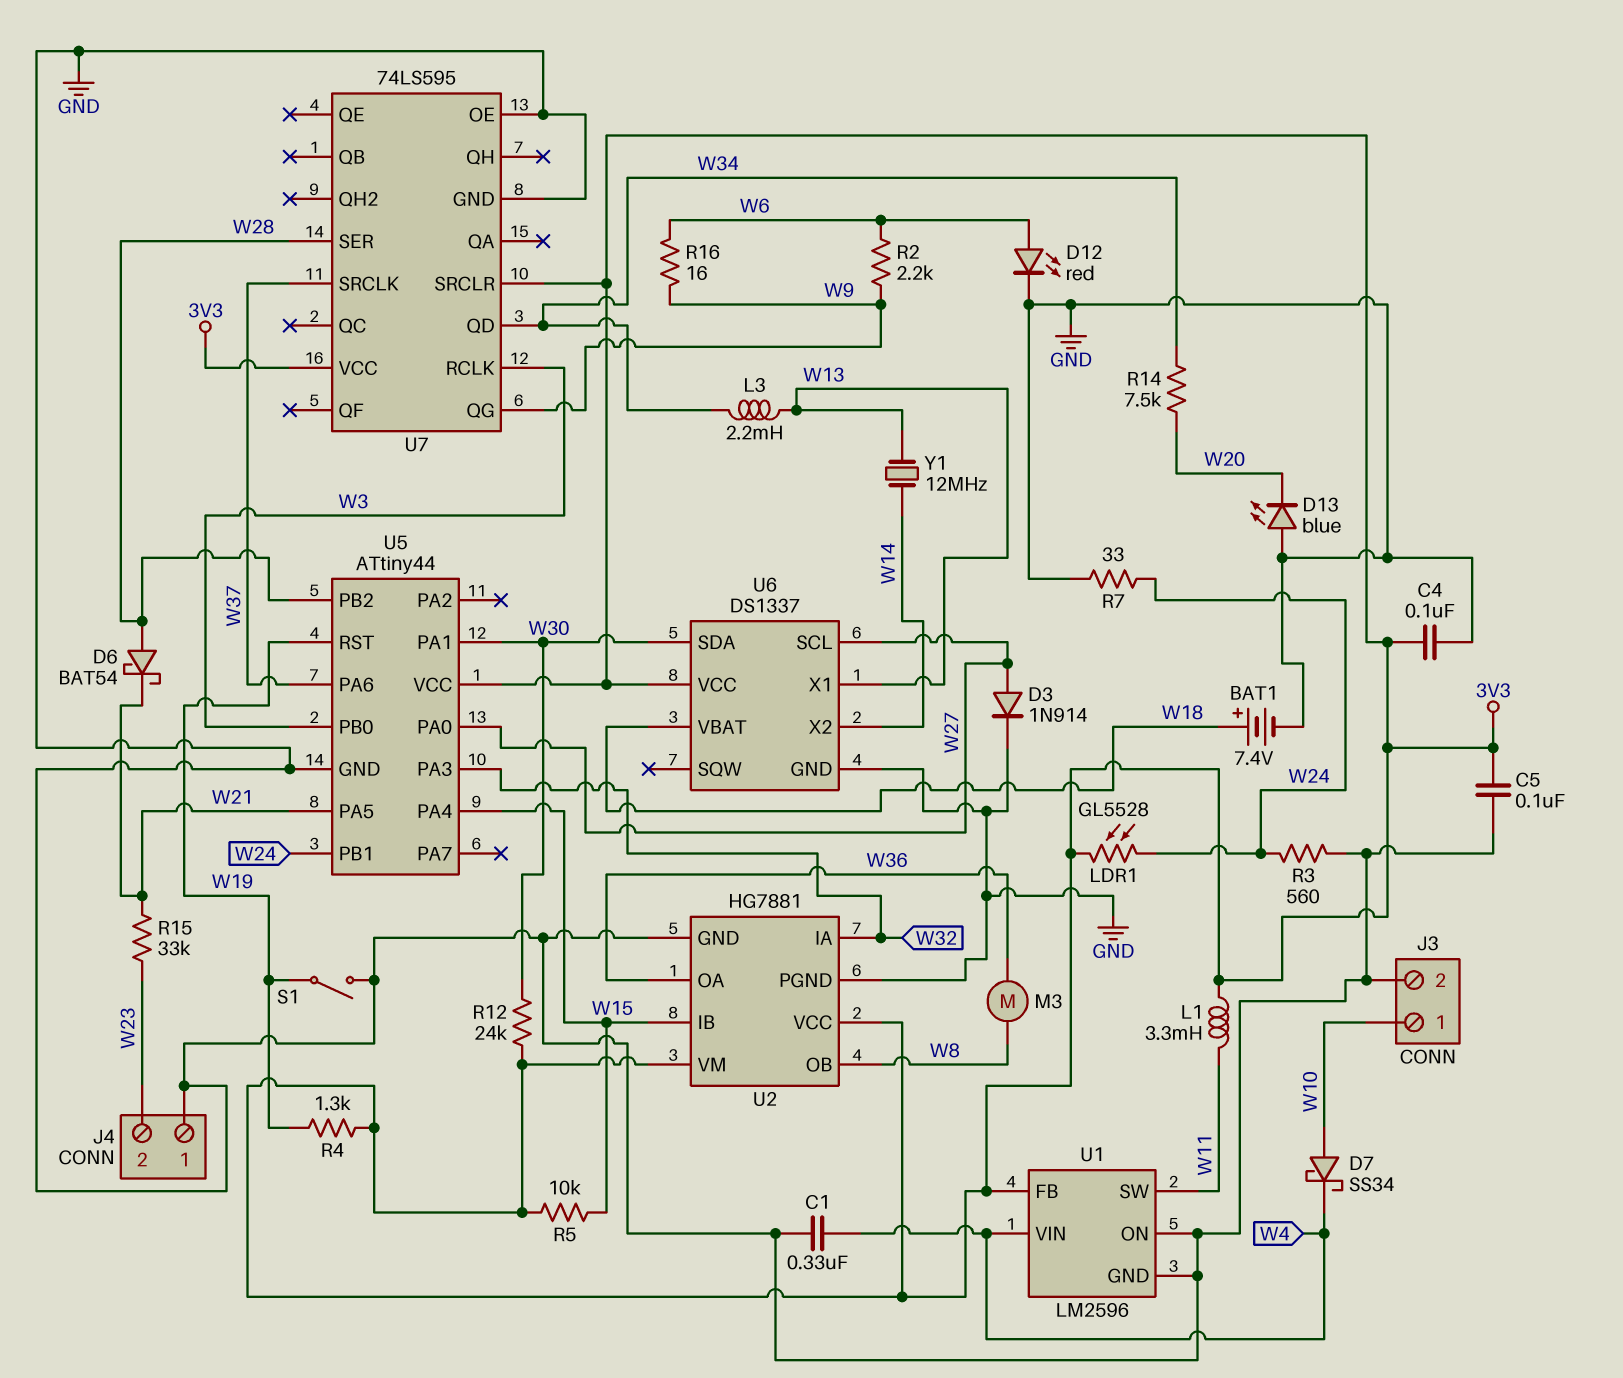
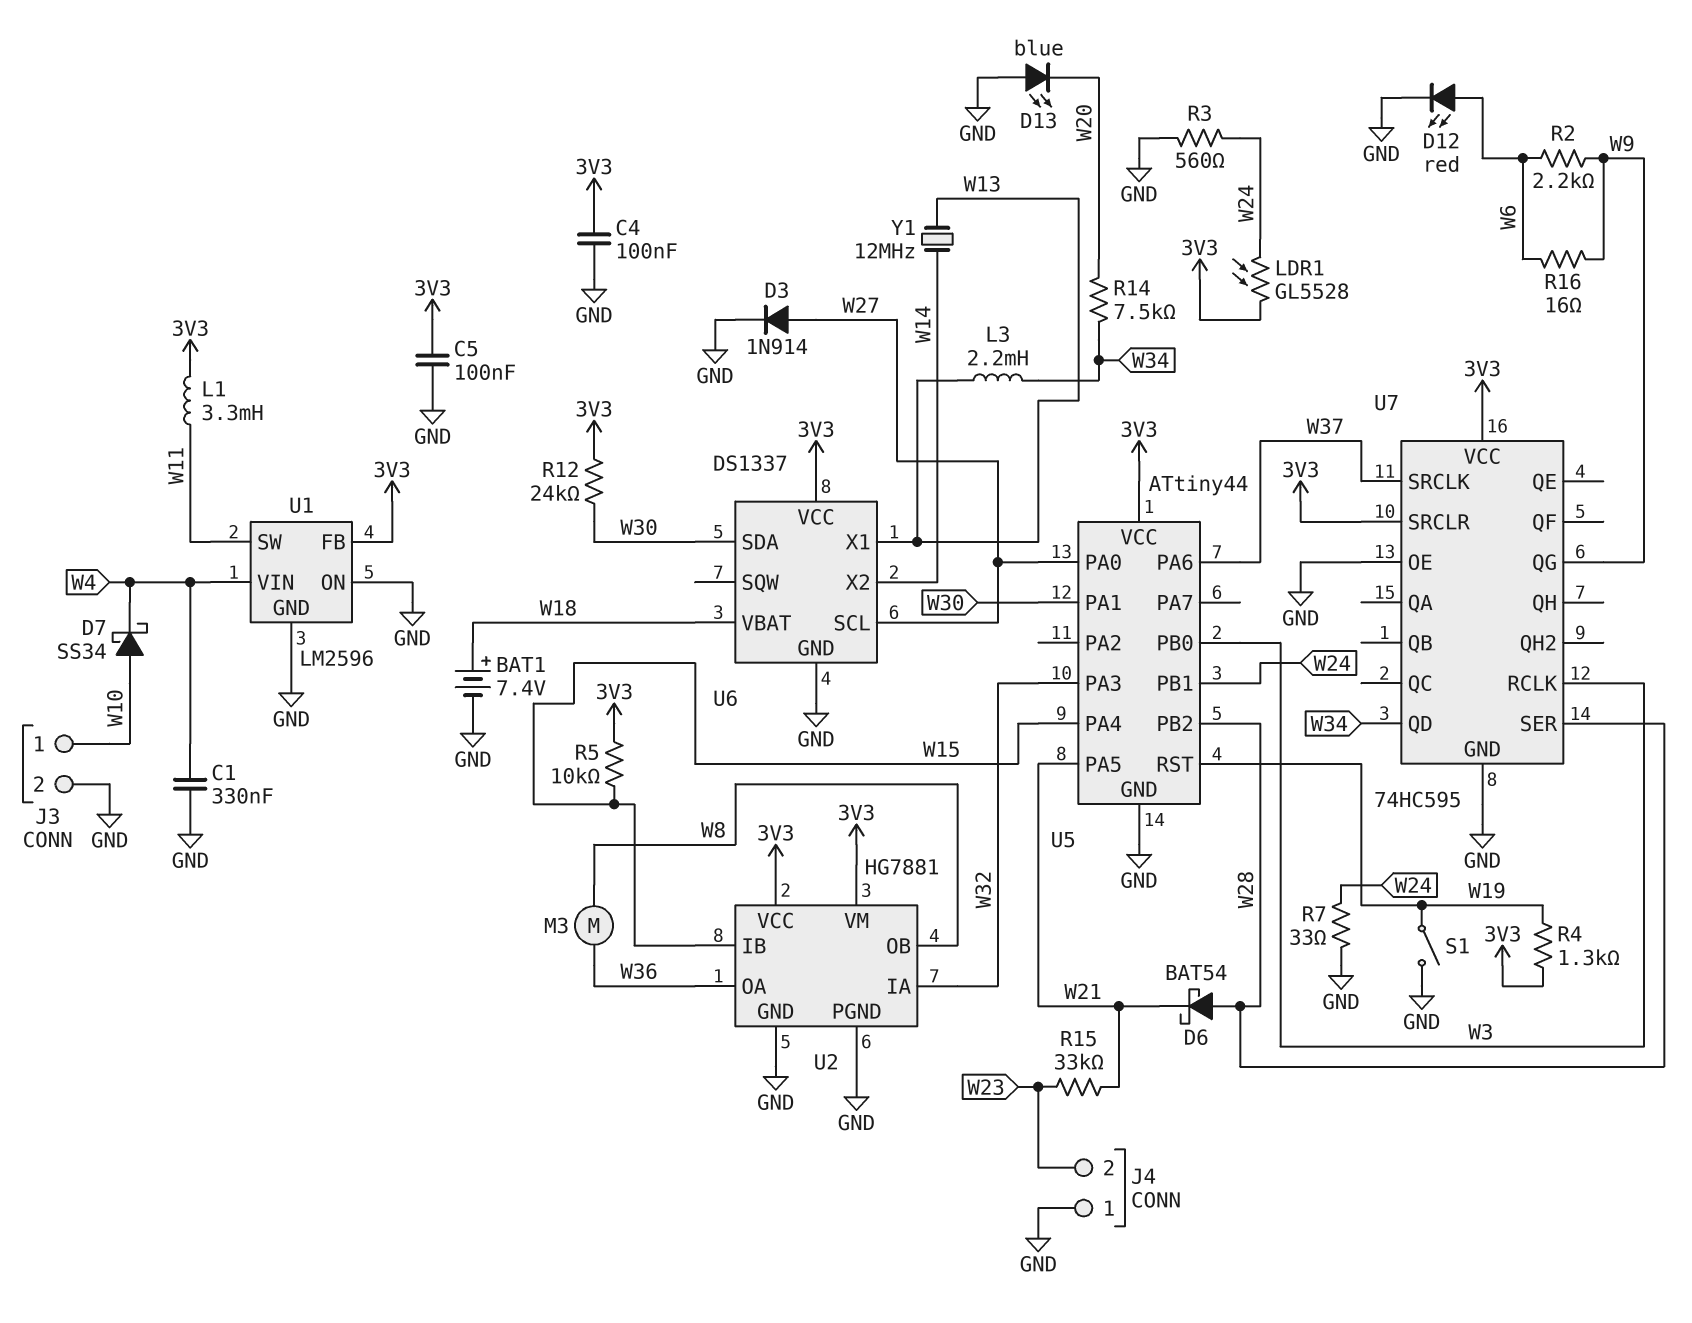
U7: 74LS595 -> 74HC595

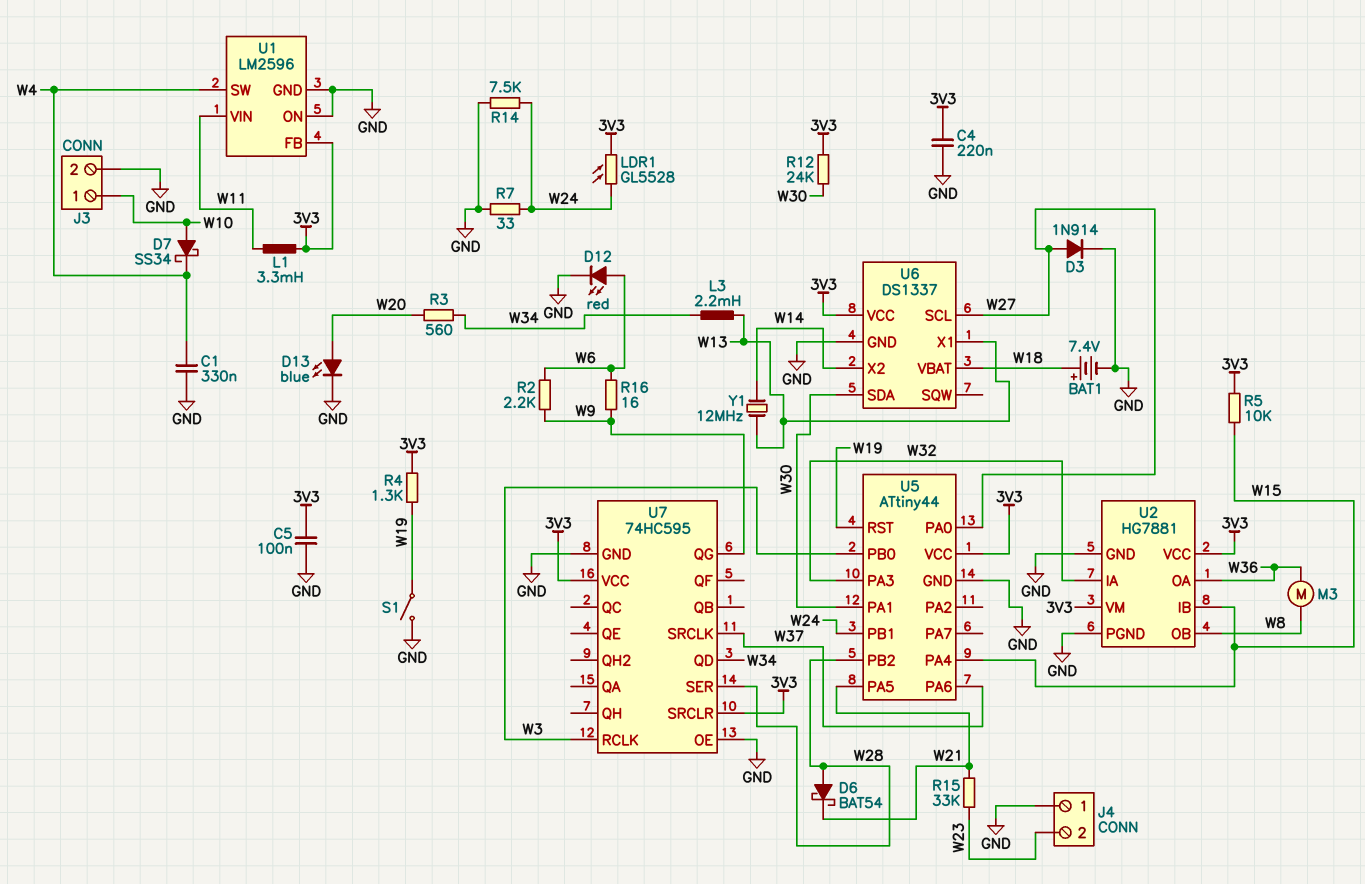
C4: 100nF (3V3, GND) -> 220nF (3V3, GND)
D13: LED blue (A GND, K W20) -> LED blue (A W20, K GND)
R3: 560 (GND, W24) -> 560 (W20, W34)
R14: 7.5k (W20, W34) -> 7.5k (GND, W24)
U1 pin SW: W11 -> W4
U1 pin VIN: W4 -> W11

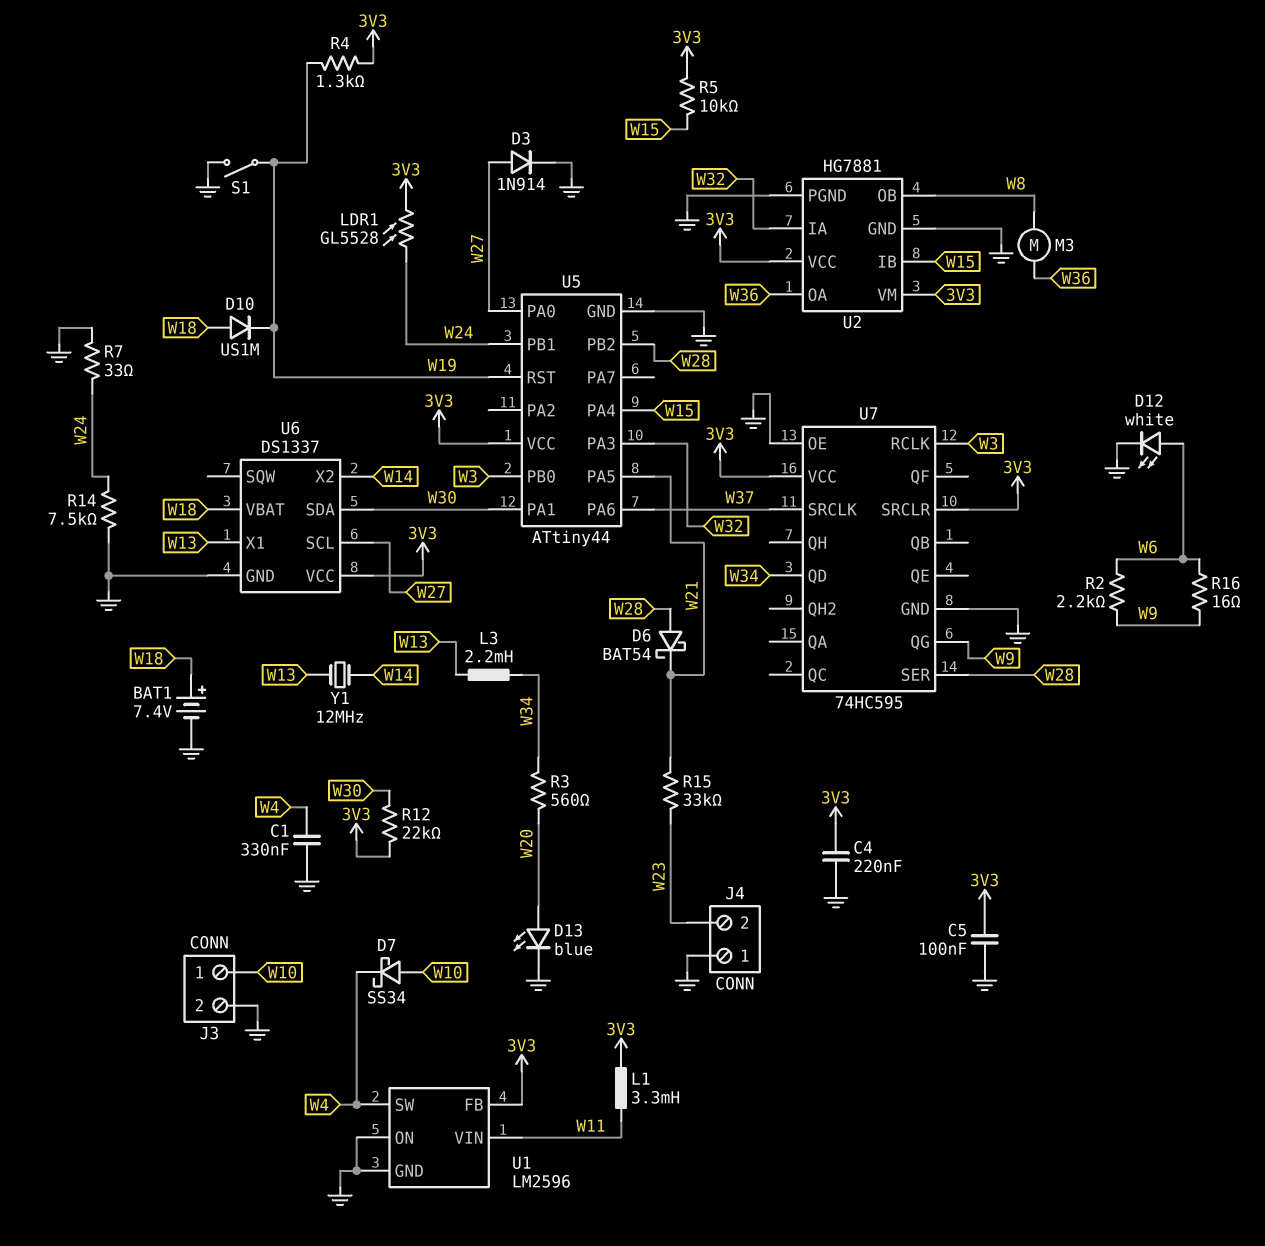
D10: none -> diode US1M (A W18, K W19)
D12: LED red (A W6, K GND) -> LED white (A W6, K GND)
R12: 24k (3V3, W30) -> 22k (3V3, W30)

